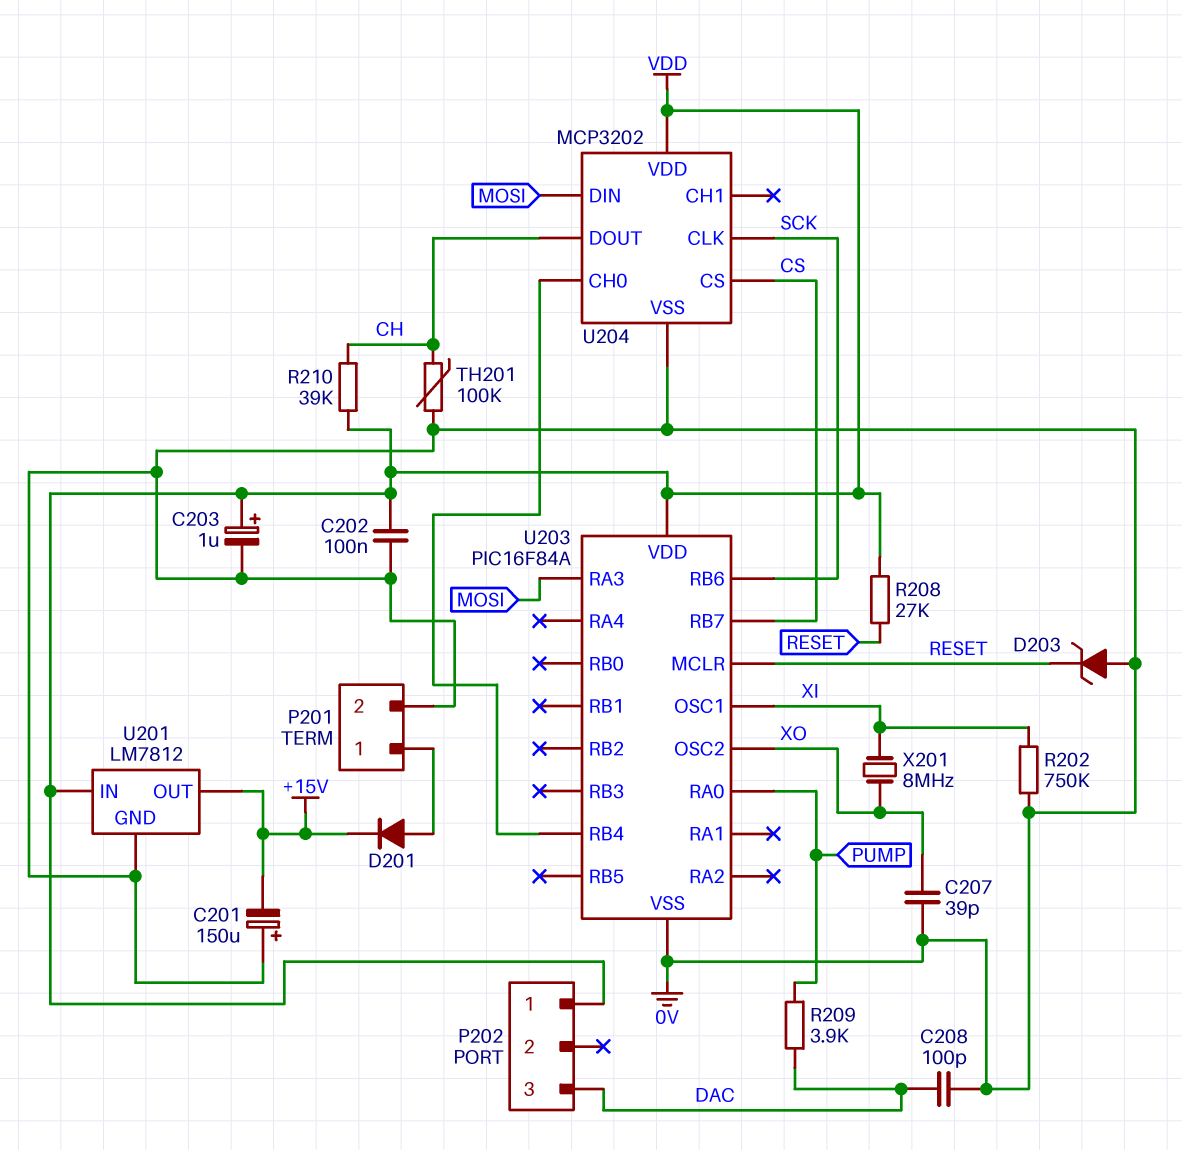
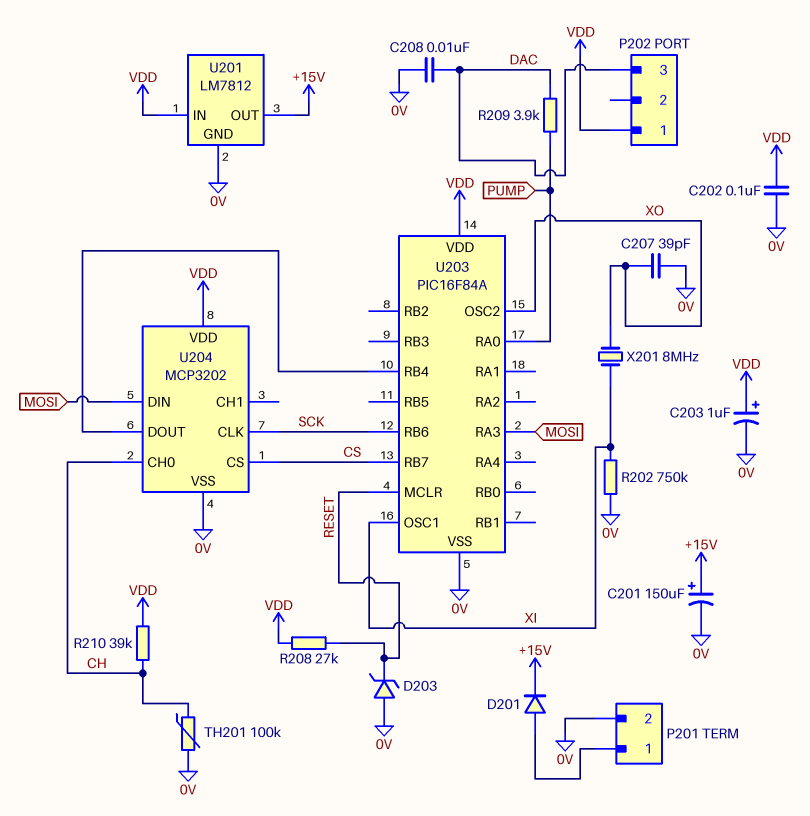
C201: 150uF (plus 0V, minus +15V) -> 150uF (plus +15V, minus 0V)
C208: 100pF (0V, DAC) -> 10nF (0V, DAC)
U204 pin CH0: U203/RB4 -> CH
U204 pin DOUT: CH -> U203/RB4

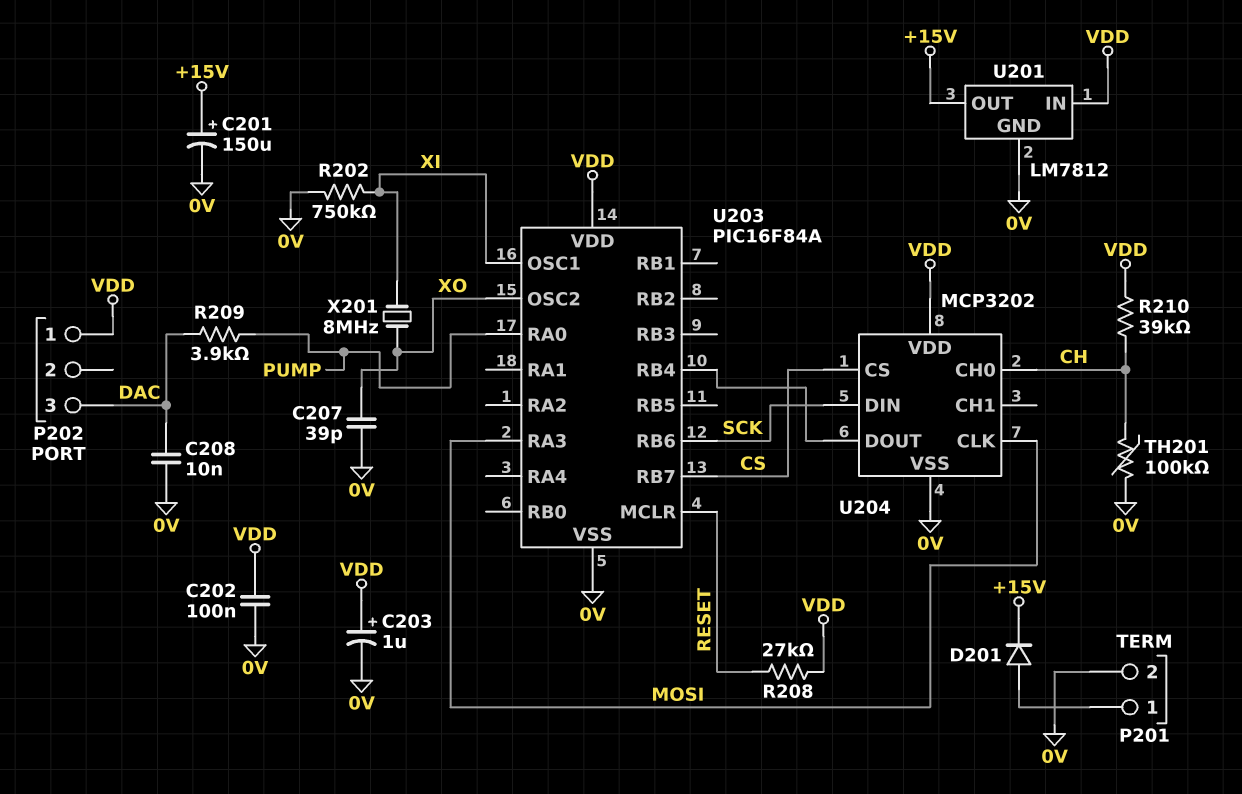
D203: zener (A 0V, K RESET) -> none
U204 pin CLK: SCK -> MOSI
U204 pin DIN: MOSI -> SCK

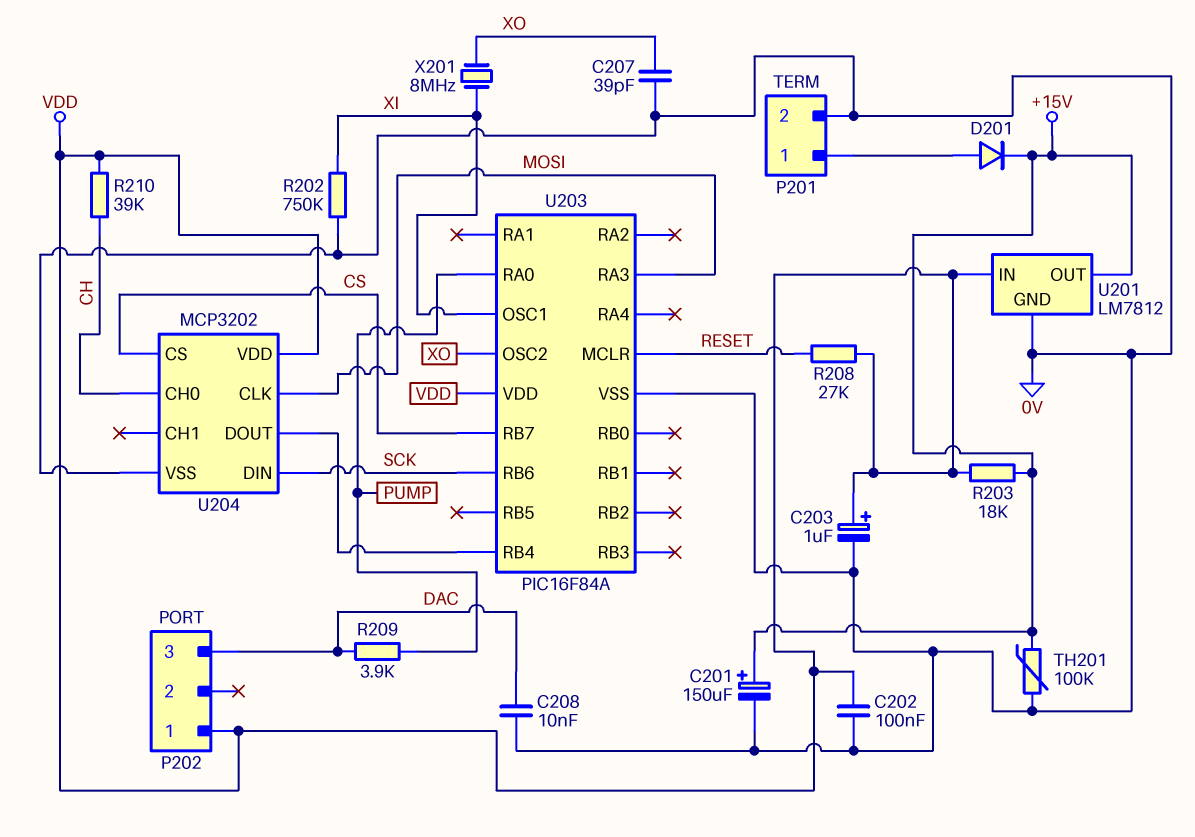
R203: none -> 18k (+15V, VDD)
TH201: 100k (0V, CH) -> 100k (+15V, 0V)

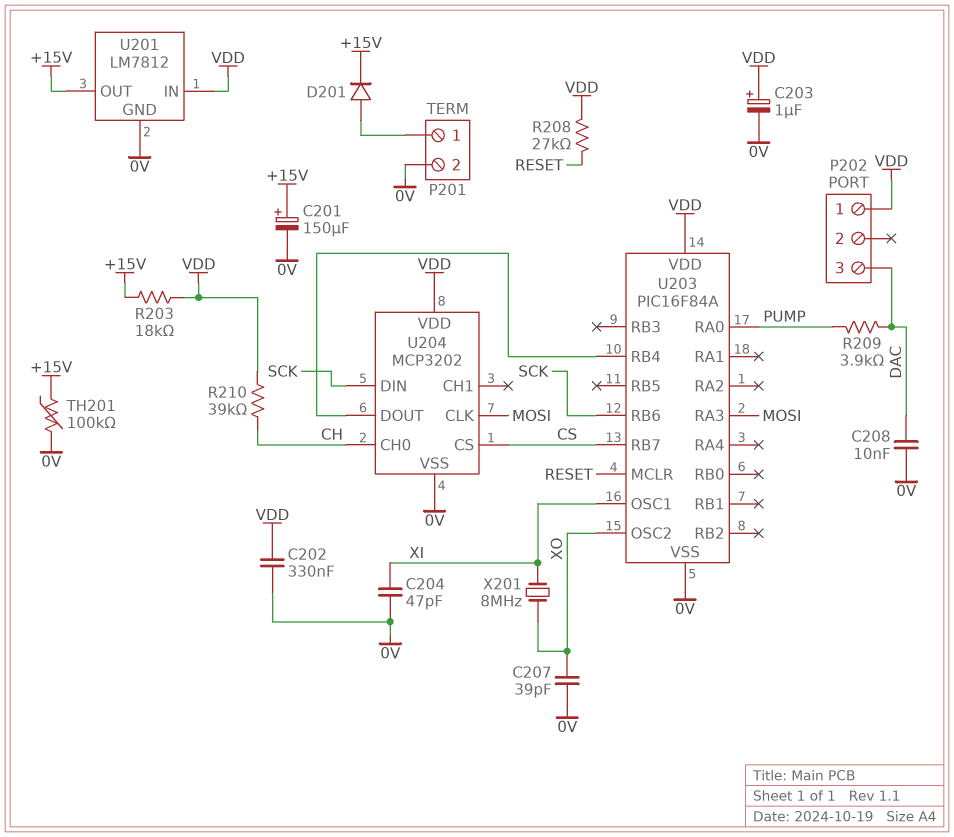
C202: 100nF (0V, VDD) -> 330nF (0V, VDD)
C204: none -> 47pF (0V, XI)
R202: 750k (0V, XI) -> none

